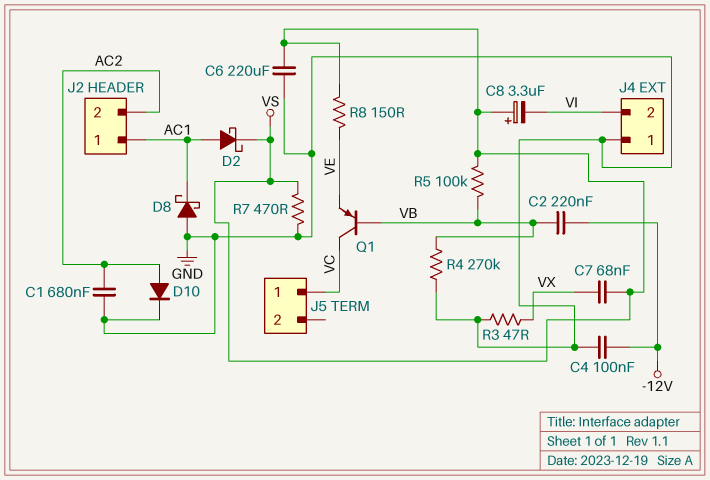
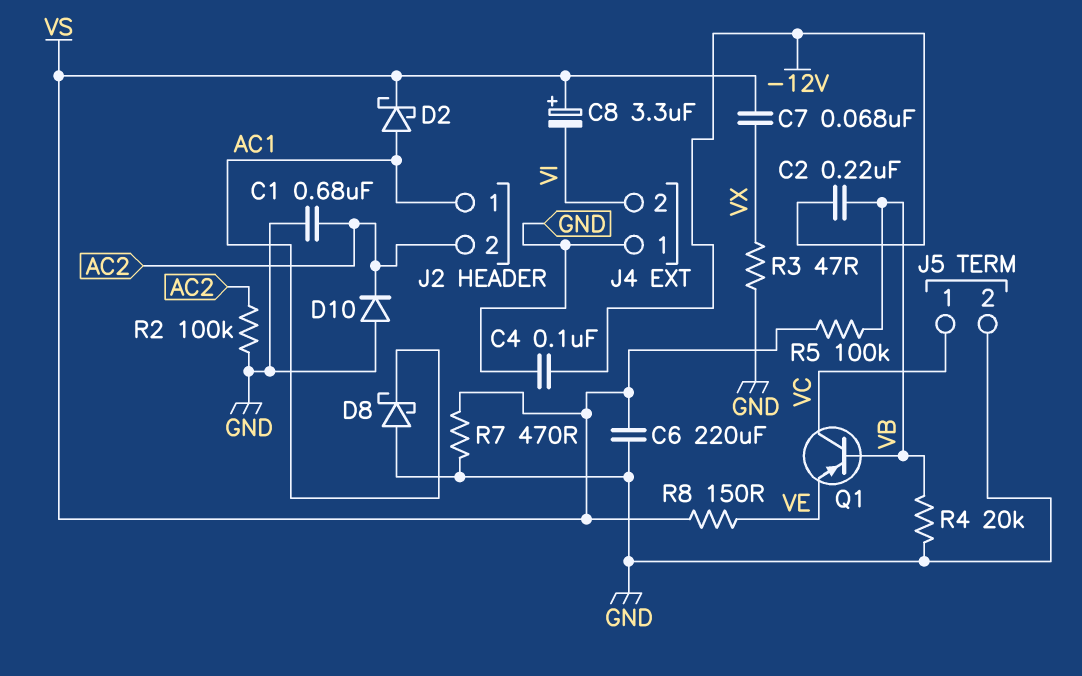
D10: diode (A AC2, K GND) -> diode (A GND, K AC2)
J5 pin 2: none -> GND
R2: none -> 100k (AC2, GND)
R4: 270k (GND, VB) -> 20k (GND, VB)

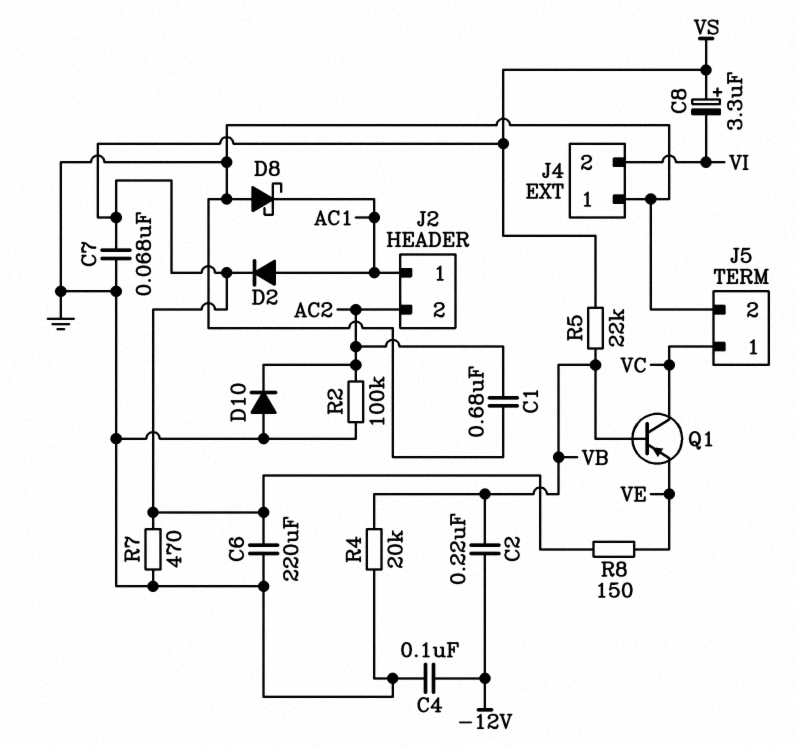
C7: 68nF (VS, VX) -> 68nF (GND, VS)
D2: schottky (A AC1, K VS) -> diode (A AC1, K VS)
R3: 47 (GND, VX) -> none
R5: 100k (VB, VS) -> 22k (VB, VS)

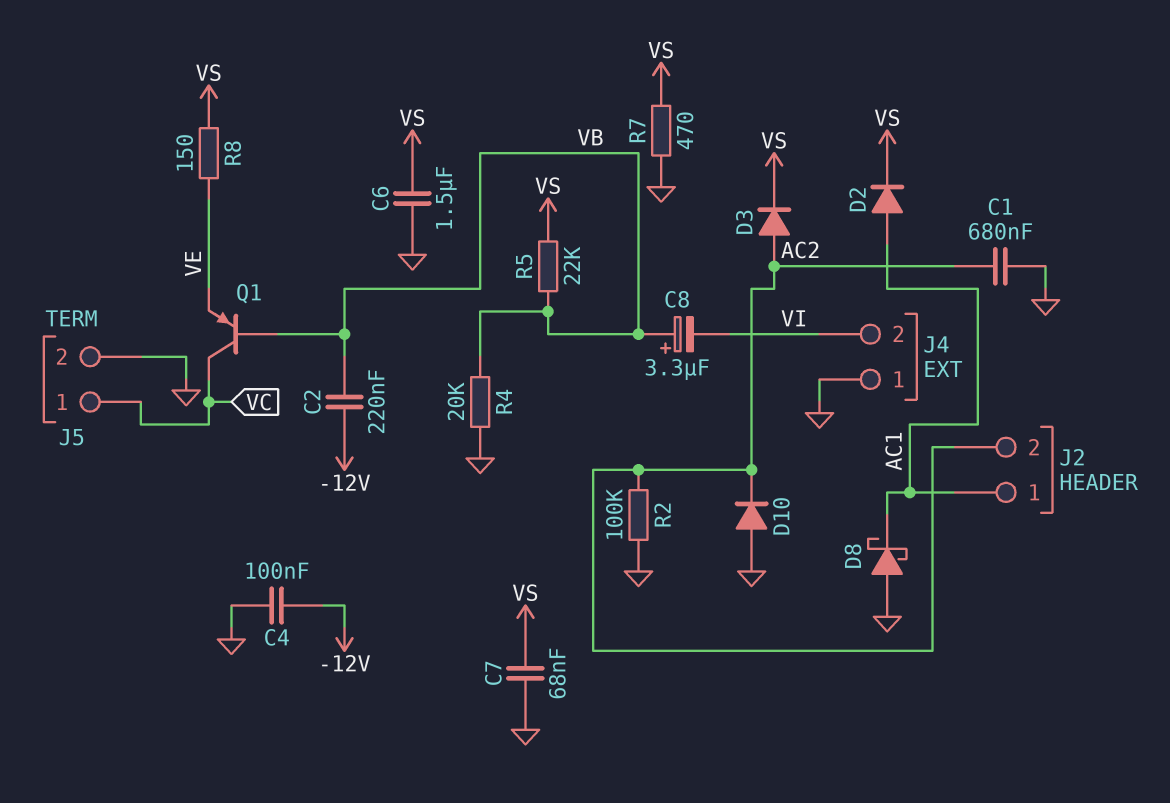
C6: 220uF (GND, VS) -> 1.5uF (GND, VS)
C8: 3.3uF (plus VS, minus VI) -> 3.3uF (plus VB, minus VI)
D3: none -> diode (A AC2, K VS)

